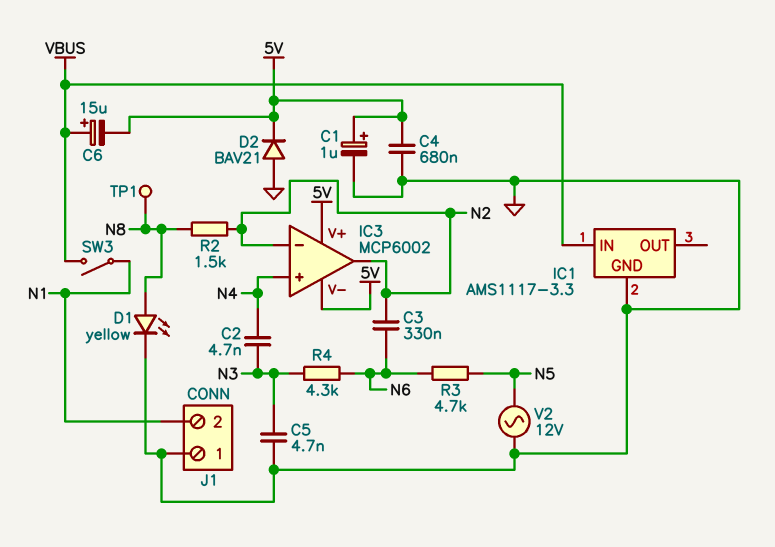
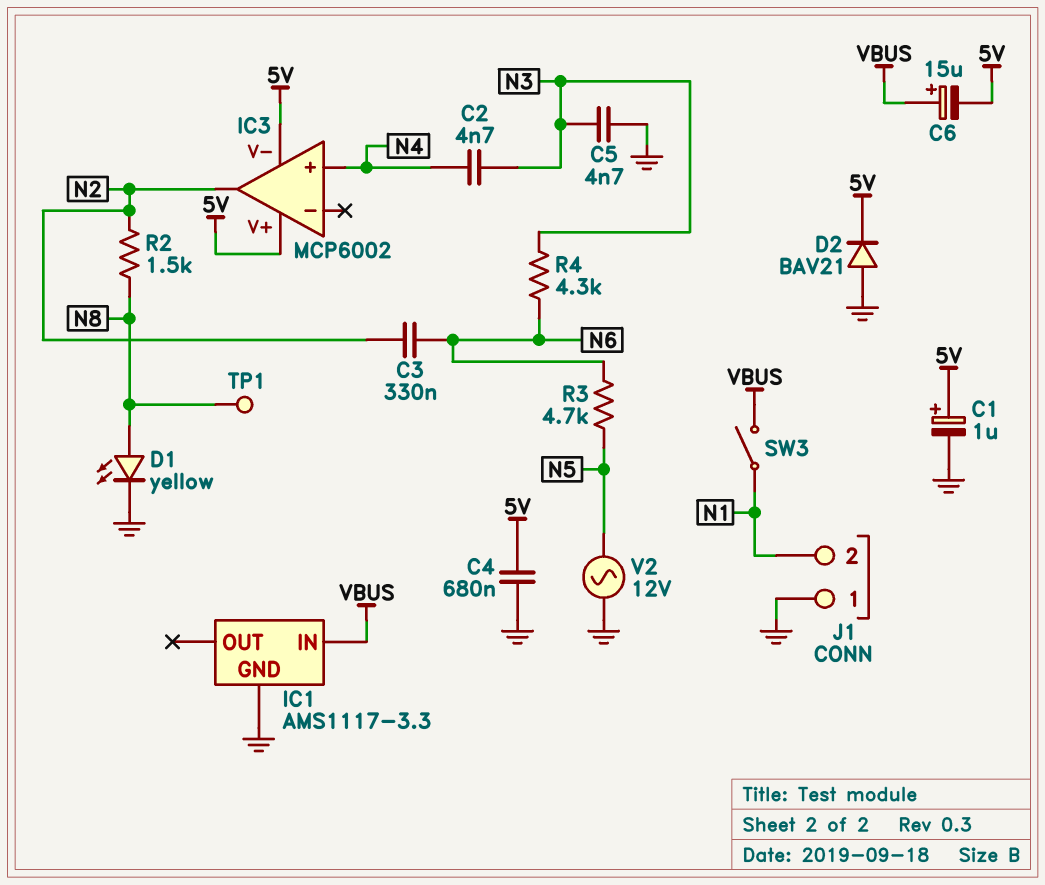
IC3 pin in-: N2 -> none

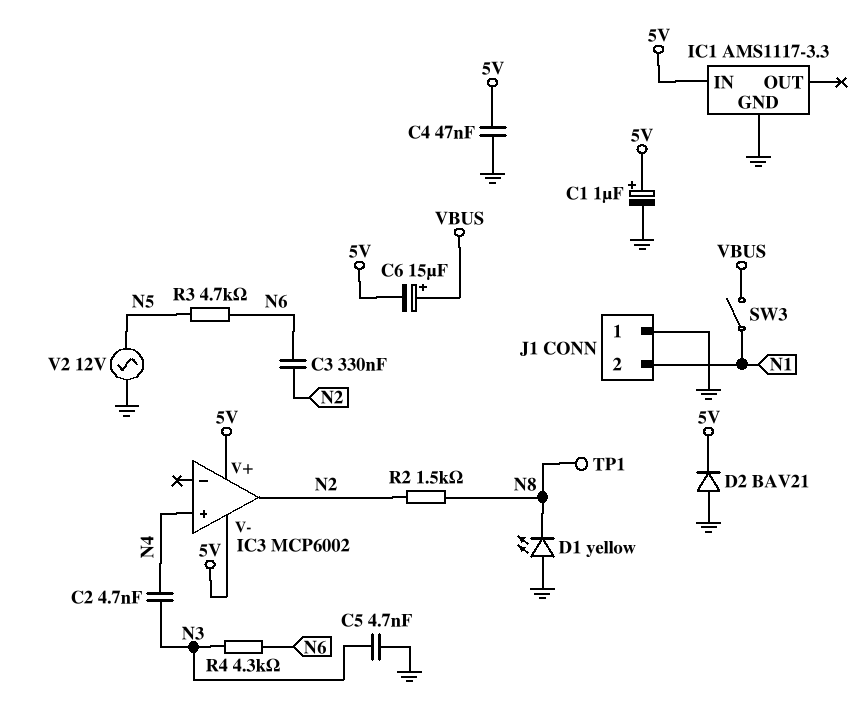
C4: 680nF (5V, GND) -> 47nF (5V, GND)
D1: LED yellow (A N8, K GND) -> LED yellow (A GND, K N8)
IC1 pin IN: VBUS -> 5V

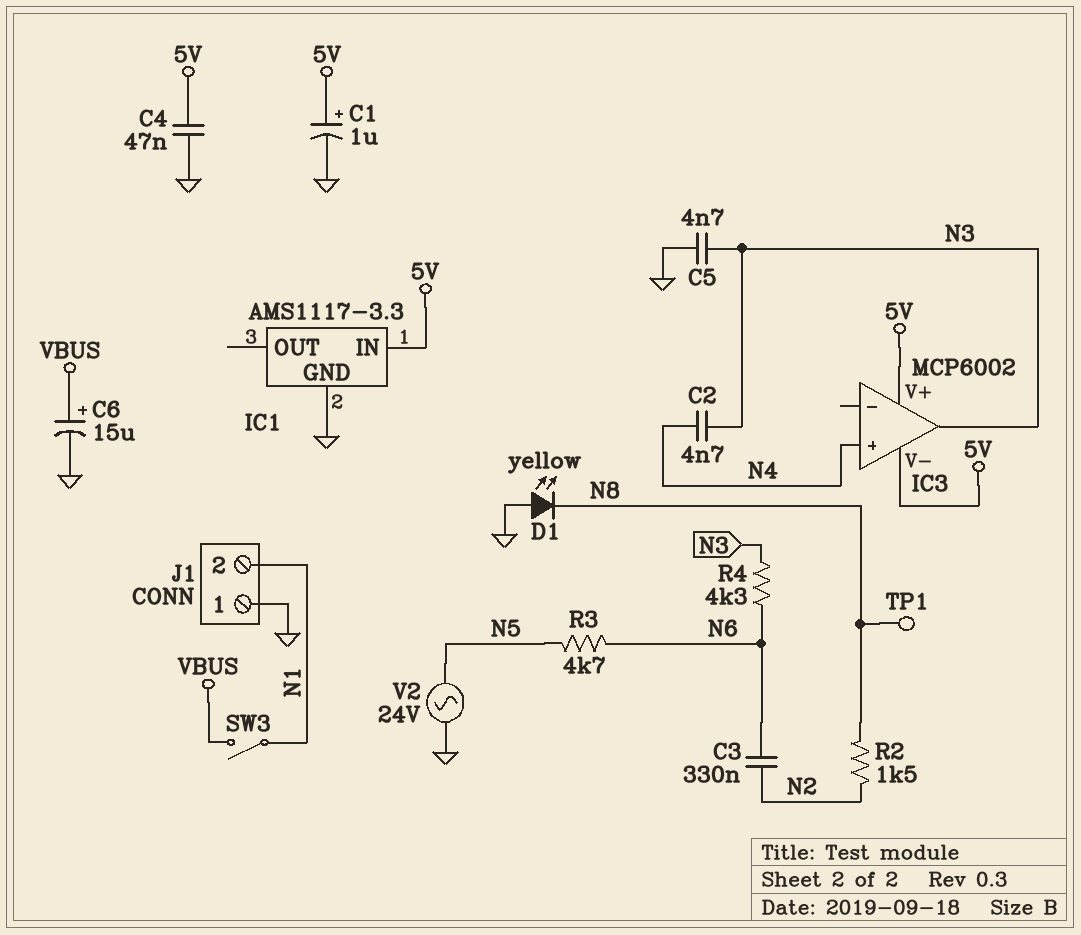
C6: 15uF (plus VBUS, minus 5V) -> 15uF (plus VBUS, minus GND)
D2: diode BAV21 (A GND, K 5V) -> none
IC3 pin out: N2 -> N3
V2: AC 12V (GND, N5) -> AC 24V (GND, N5)

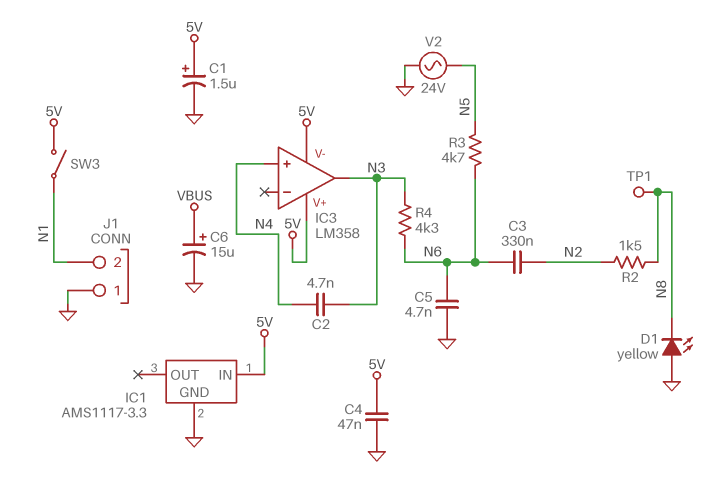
C1: 1uF (plus 5V, minus GND) -> 1.5uF (plus 5V, minus GND)
C5: 4.7nF (GND, N3) -> 4.7nF (GND, N6)
IC3: MCP6002 -> LM358
SW3: switch (N1, VBUS) -> switch (5V, N1)

